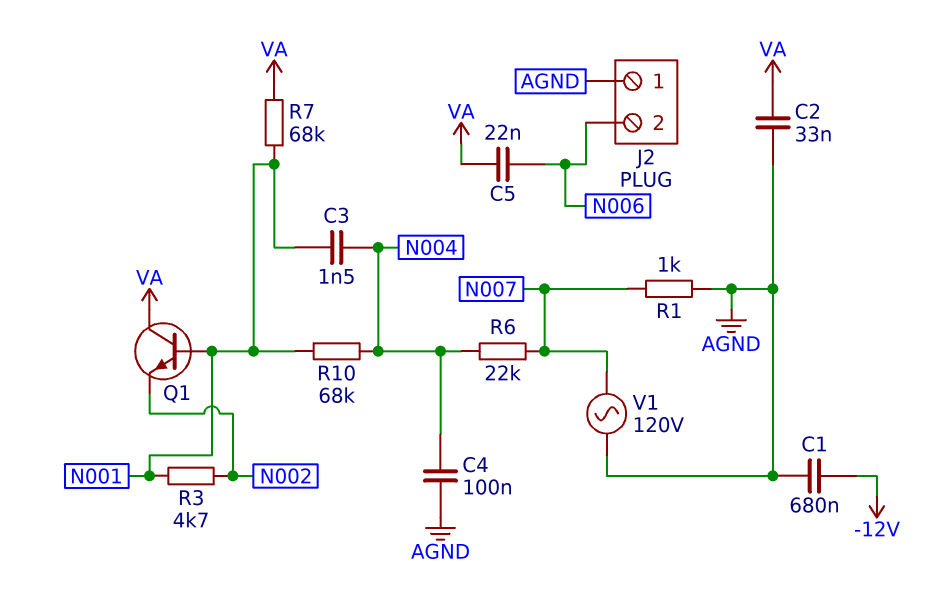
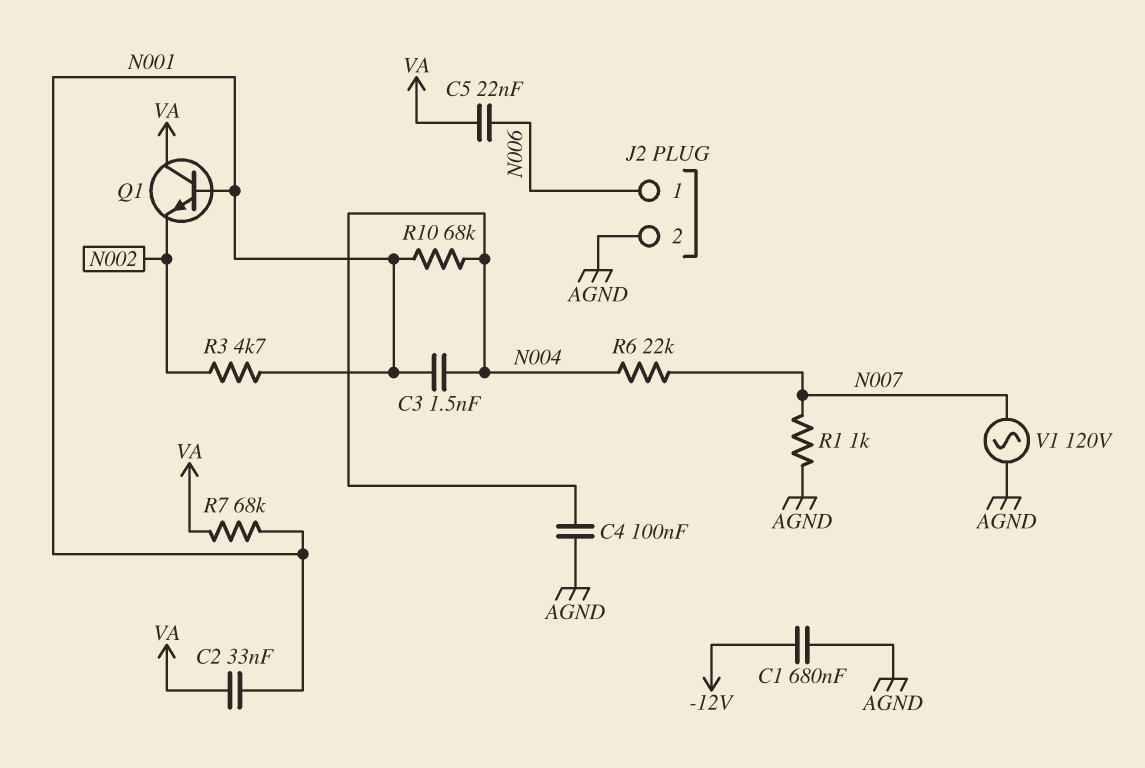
C2: 33nF (AGND, VA) -> 33nF (N001, VA)
J2 pin 1: AGND -> N006
J2 pin 2: N006 -> AGND

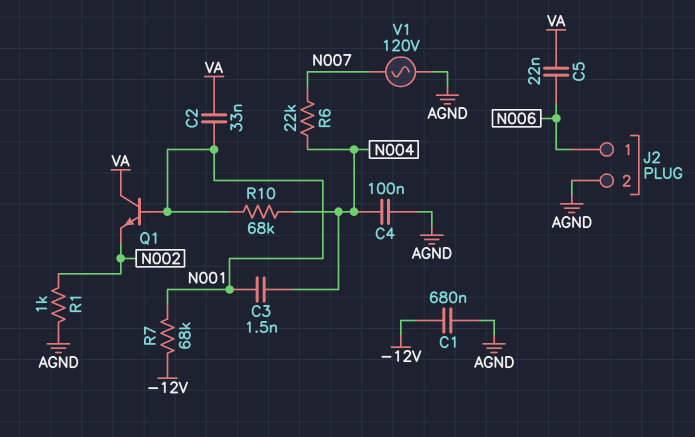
R1: 1k (AGND, N007) -> 1k (AGND, N002)
R3: 4.7k (N001, N002) -> none
R7: 68k (N001, VA) -> 68k (-12V, N001)

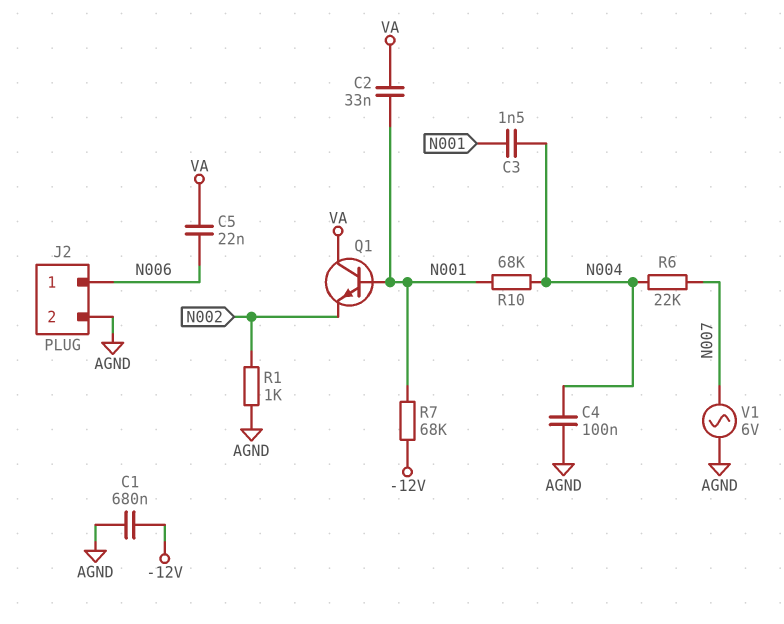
V1: AC 120V (AGND, N007) -> AC 6V (AGND, N007)

